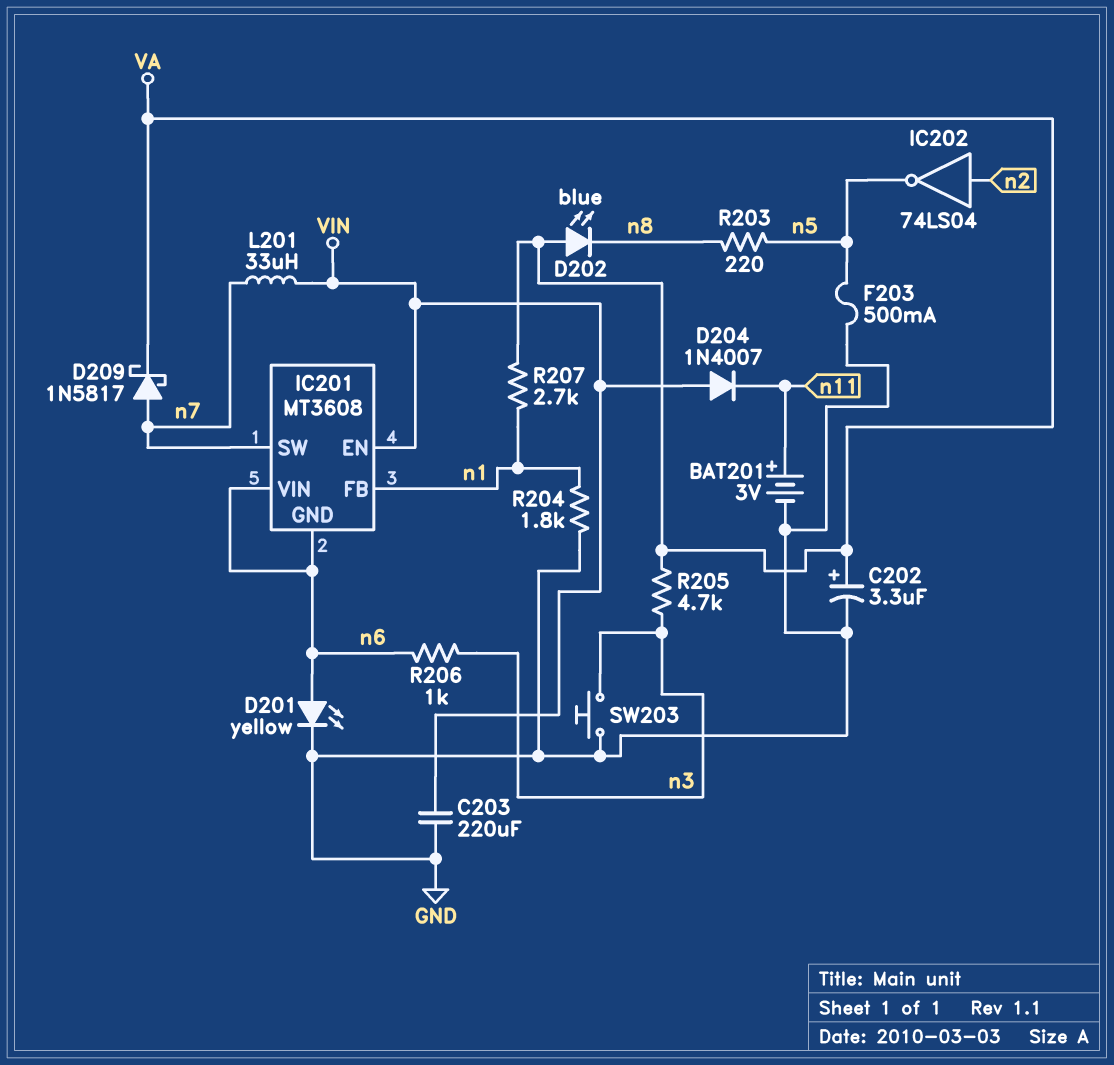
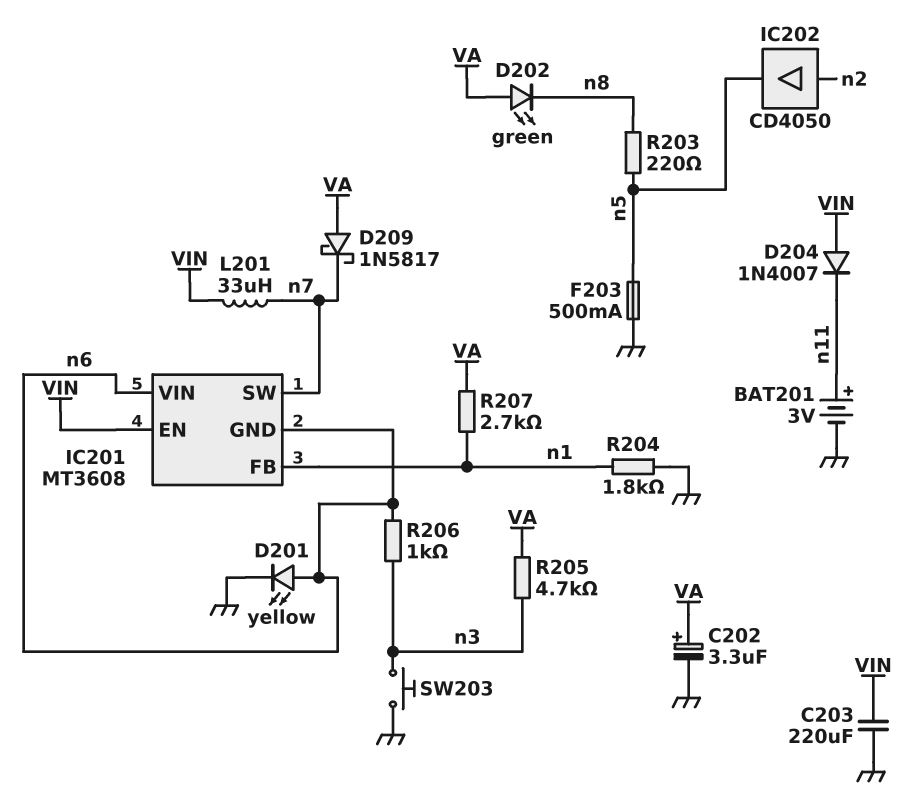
D202: LED blue (A VA, K n8) -> LED green (A VA, K n8)
D209: schottky 1N5817 (A n7, K VA) -> schottky 1N5817 (A VA, K n7)
IC202: NOT 74LS04 (in n2, out n5) -> buffer CD4050 (in n2, out n5)

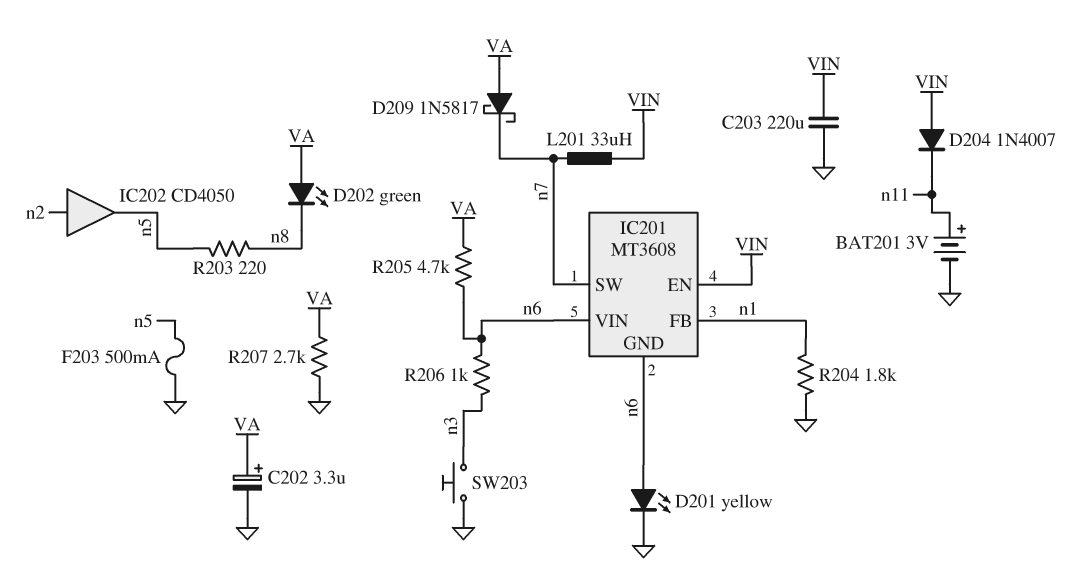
R205: 4.7k (VA, n3) -> 4.7k (VA, n6)
R207: 2.7k (VA, n1) -> 2.7k (GND, VA)

